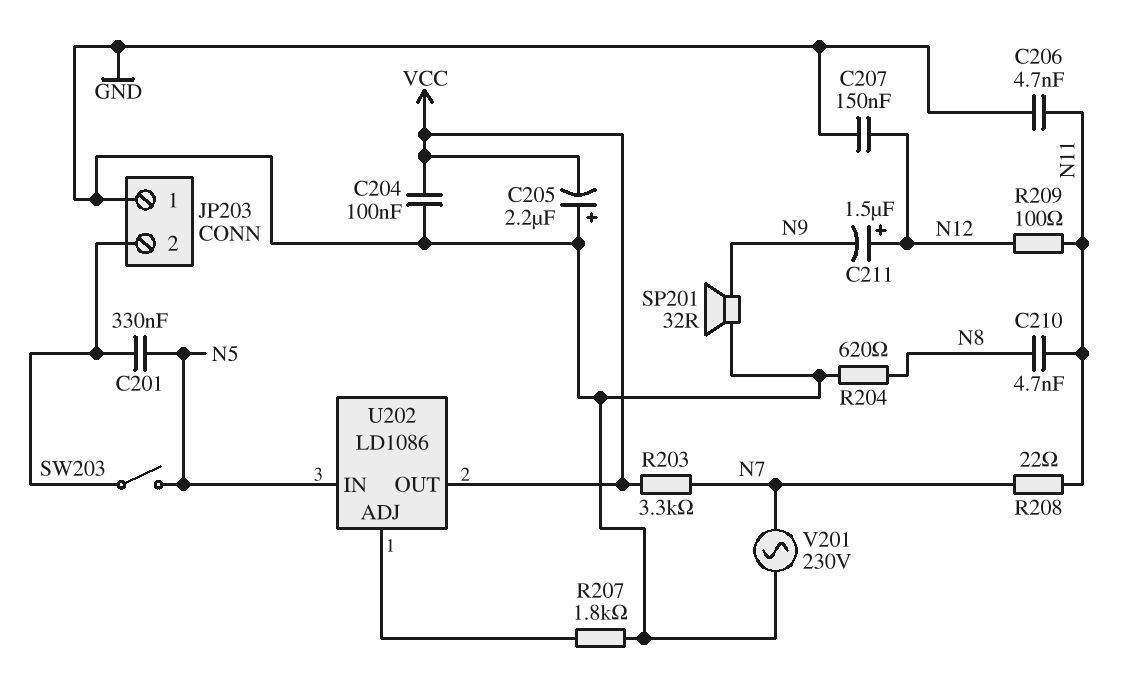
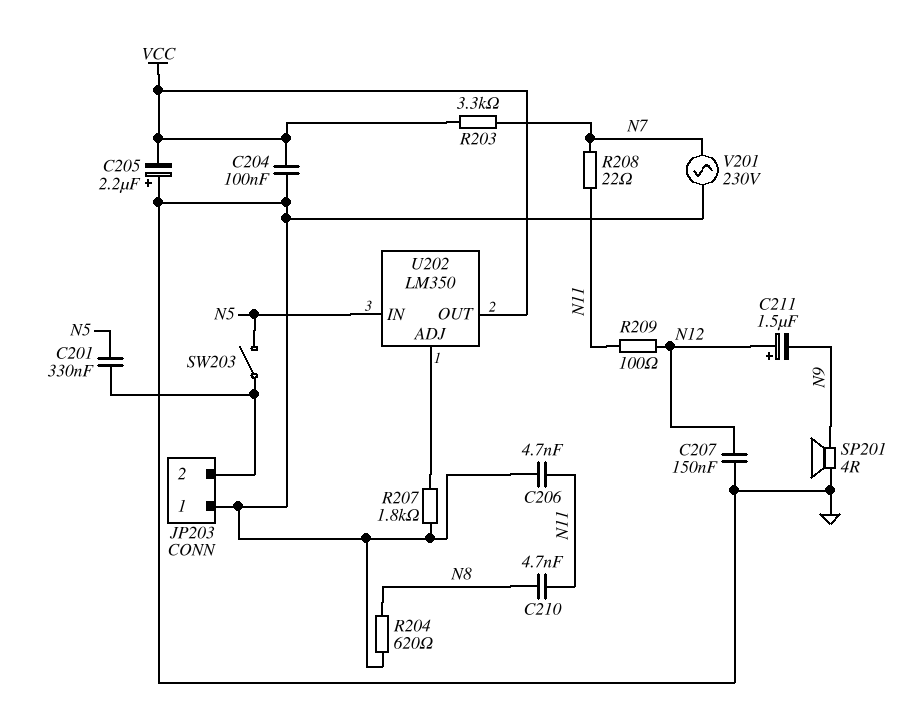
SP201: speaker 32R (GND, N9) -> speaker 4R (GND, N9)
U202: LD1086 -> LM350

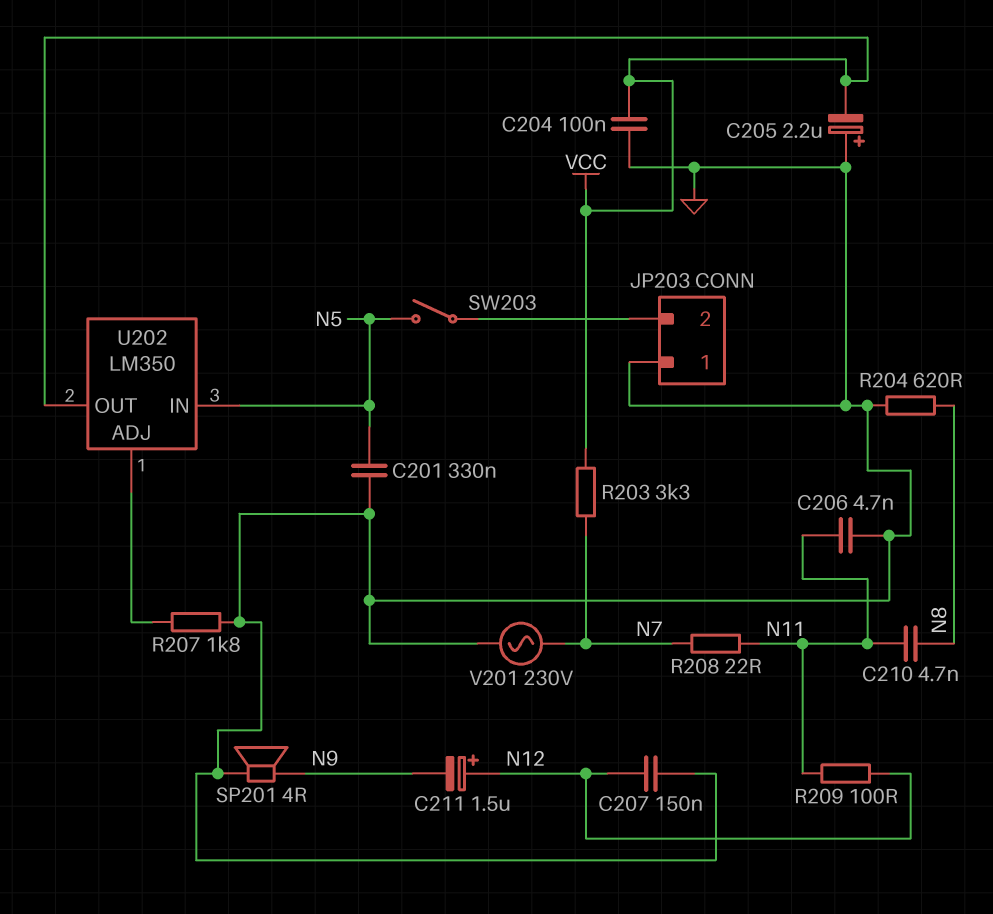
C201: 330nF (JP203/2, N5) -> 330nF (GND, N5)

